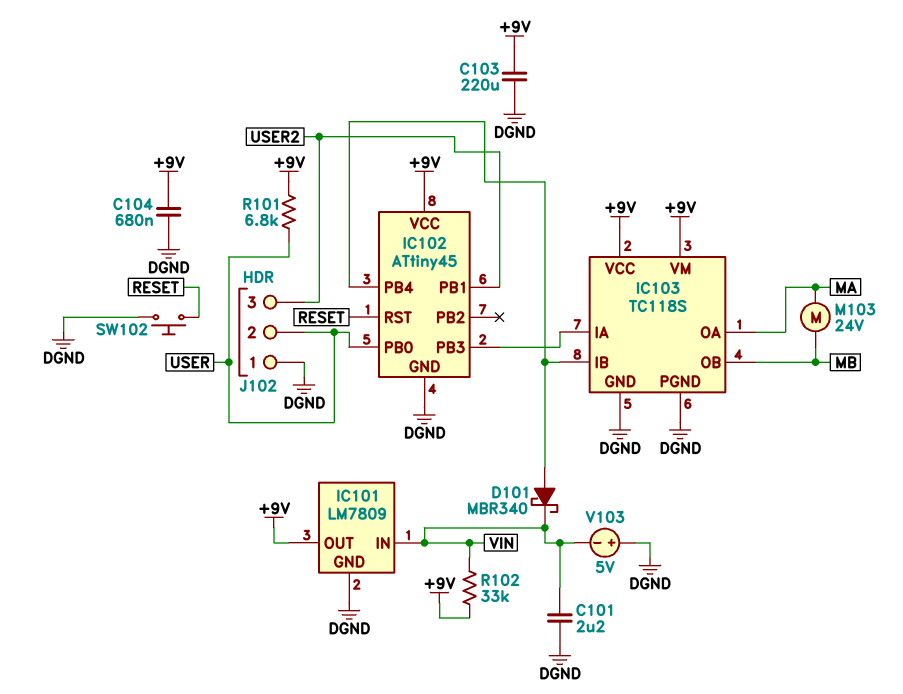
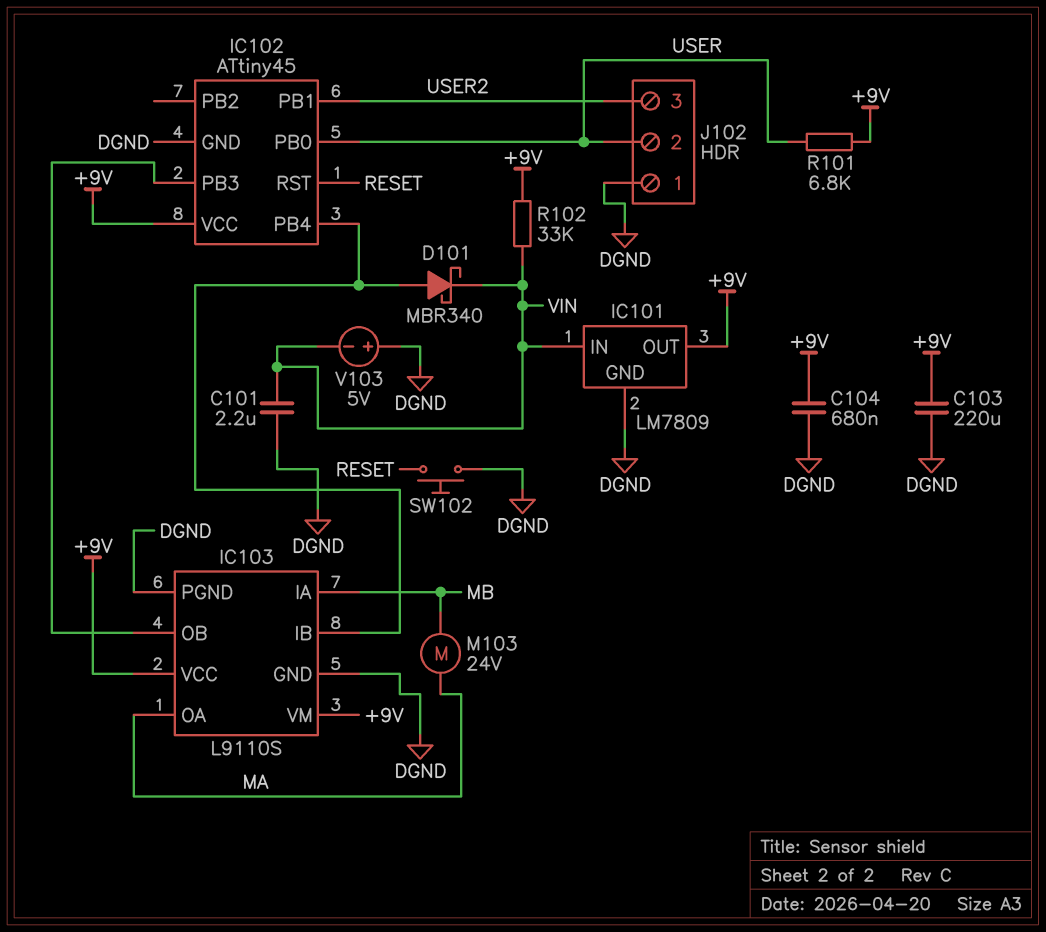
IC103: TC118S -> L9110S
IC103 pin IA: IC102/PB3 -> MB
IC103 pin OB: MB -> IC102/PB3

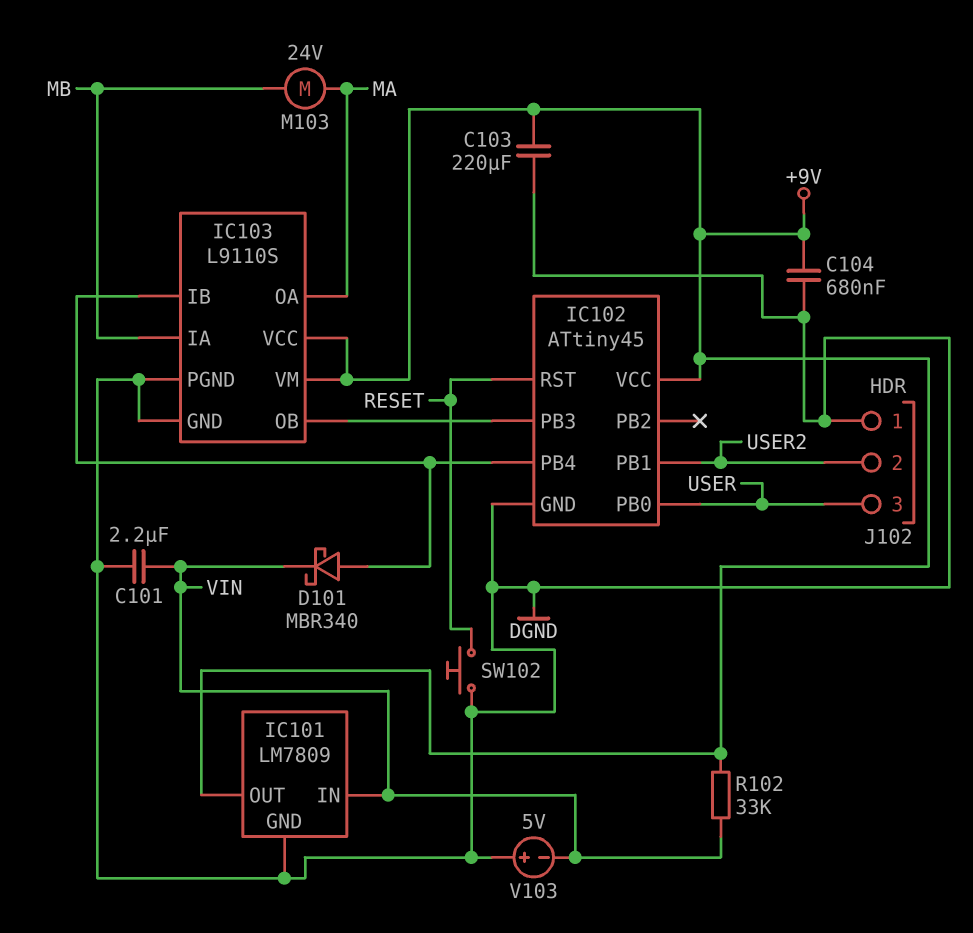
J102 pin 2: USER -> USER2
J102 pin 3: USER2 -> USER
R101: 6.8k (+9V, USER) -> none

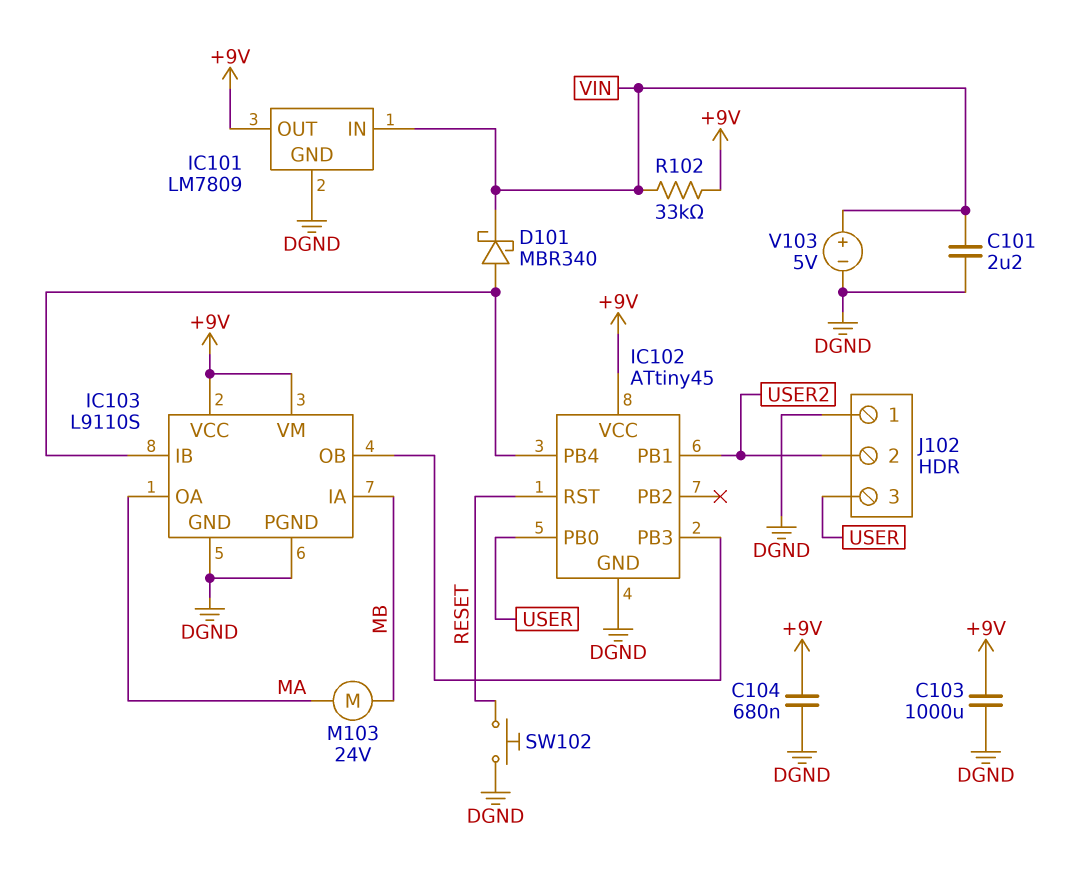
C103: 220uF (+9V, DGND) -> 1000uF (+9V, DGND)
V103: 5V (plus DGND, minus VIN) -> 5V (plus VIN, minus DGND)

